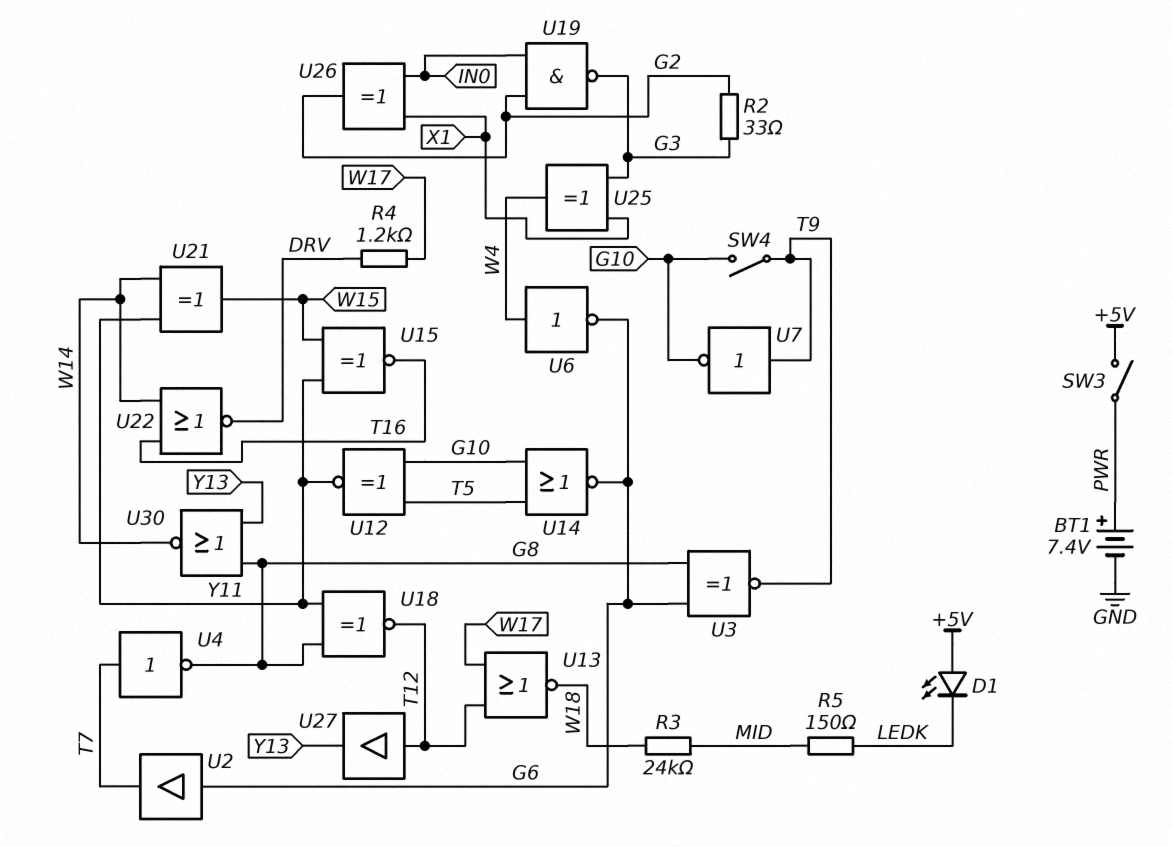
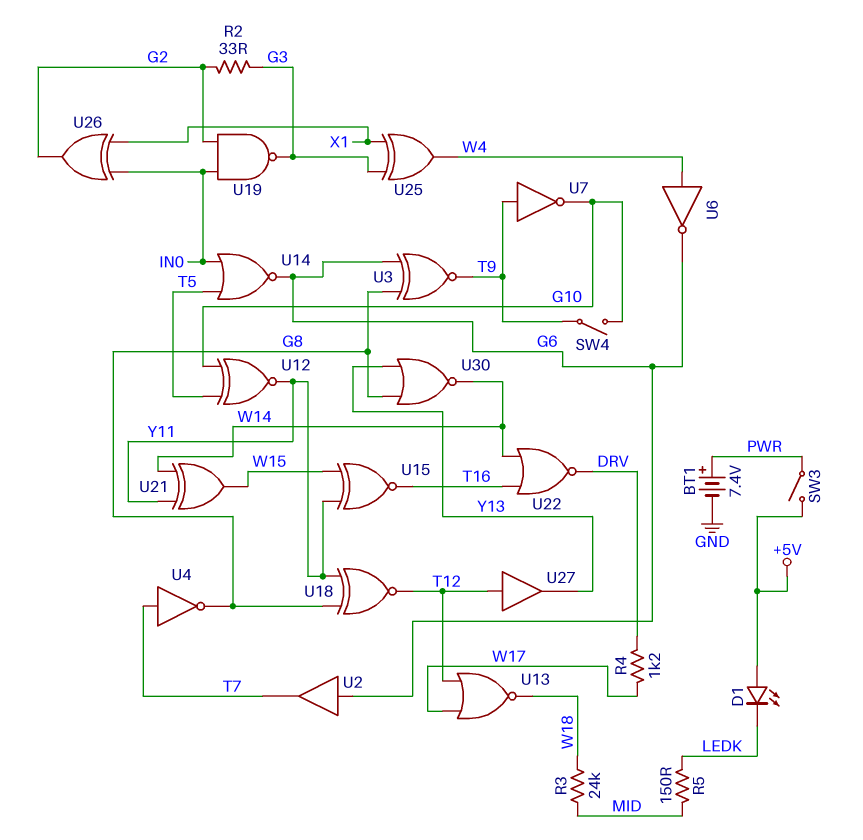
U14: NOR (in G10, in T5, out G6) -> NOR (in IN0, in T5, out G6)

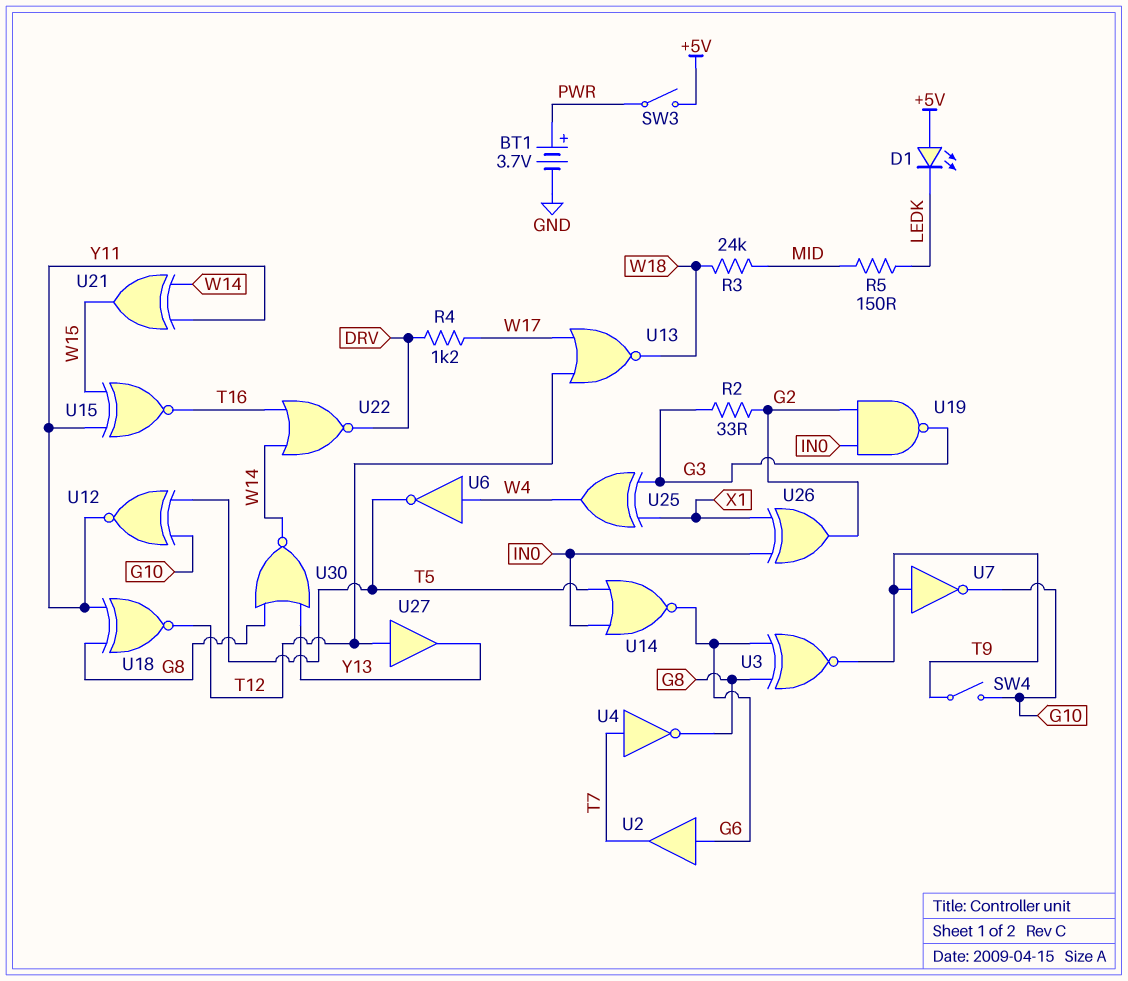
BT1: 7.4V (plus PWR, minus GND) -> 3.7V (plus PWR, minus GND)
U6: NOT (in W4, out G6) -> NOT (in W4, out T5)

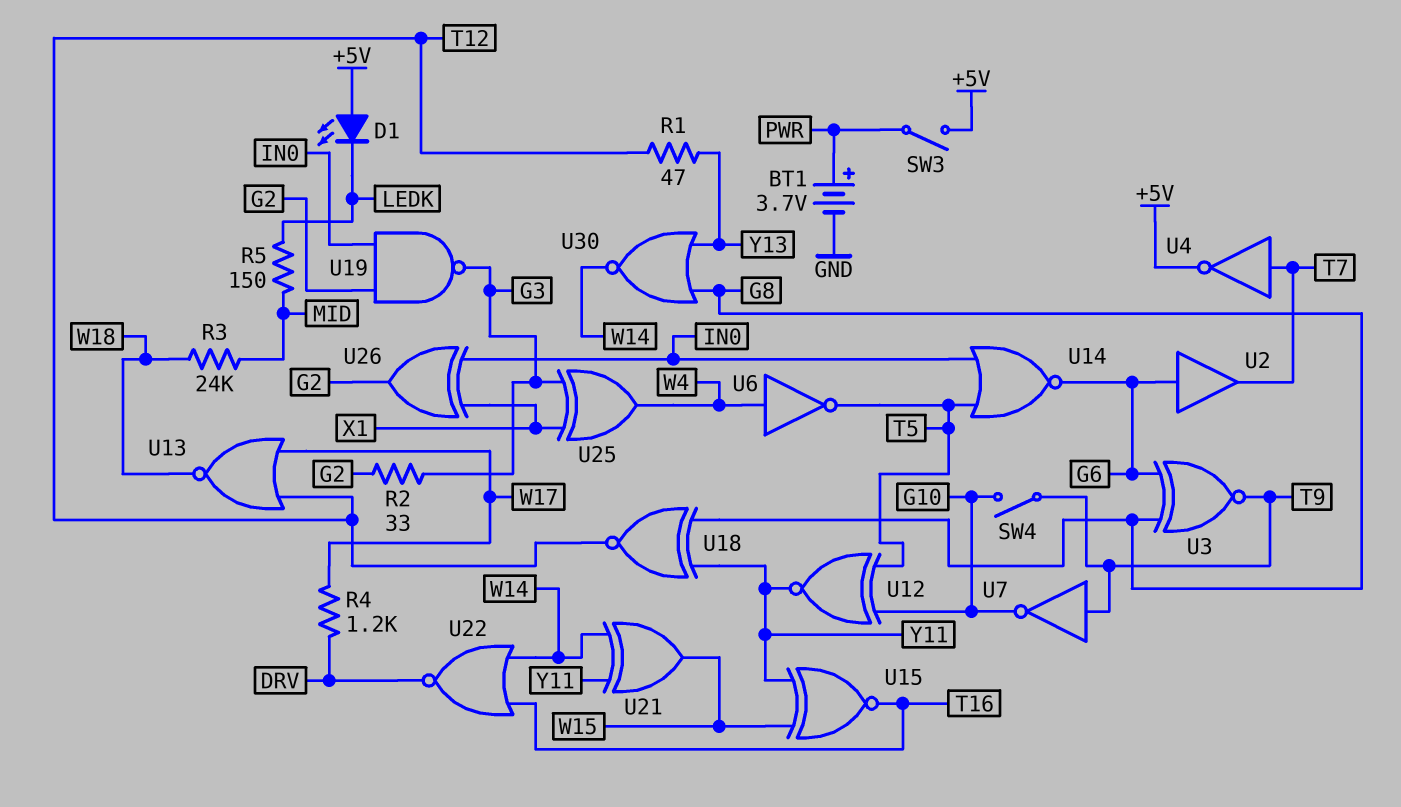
R1: none -> 47 (T12, Y13)
U4: NOT (in T7, out G8) -> NOT (in T7, out +5V)
U27: buffer (in T12, out Y13) -> none

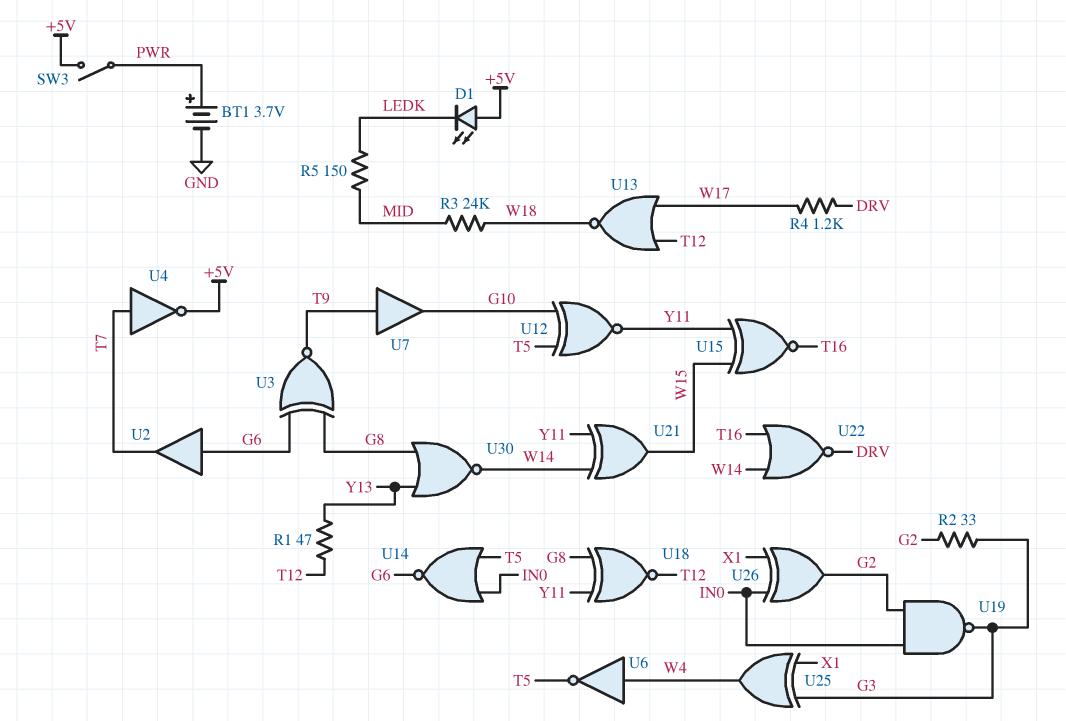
SW4: switch (G10, T9) -> none
U7: NOT (in T9, out G10) -> buffer (in T9, out G10)

